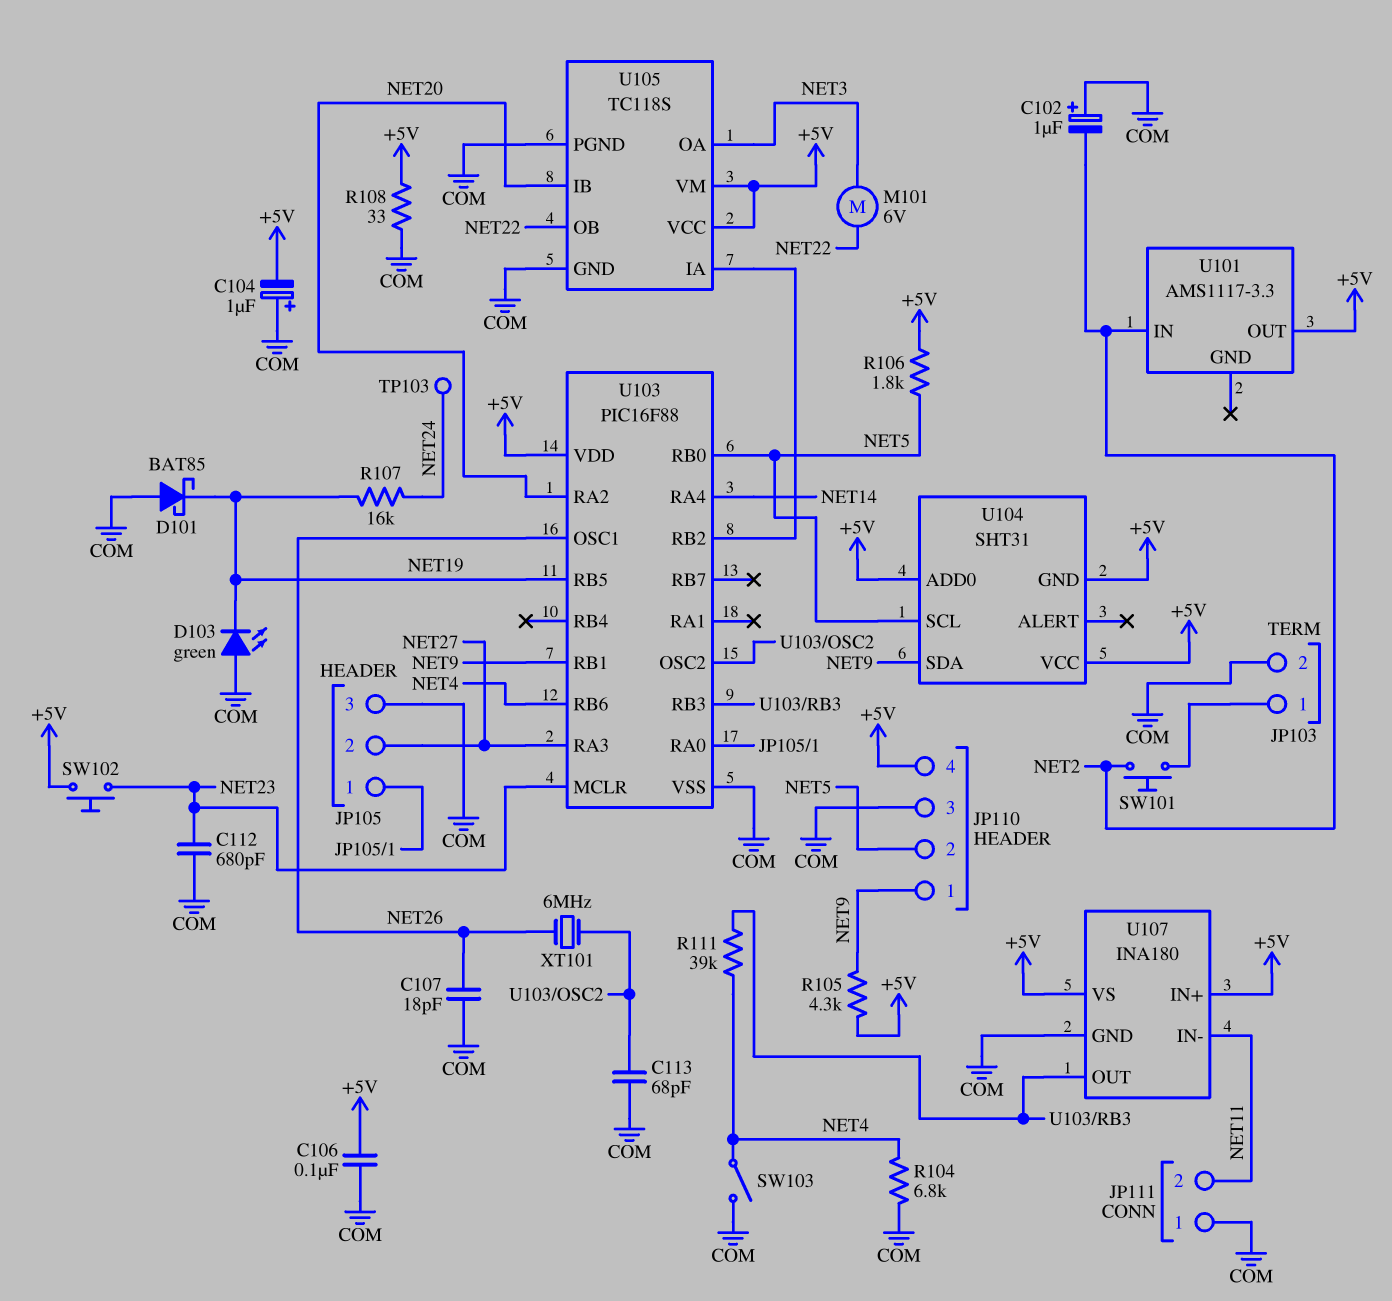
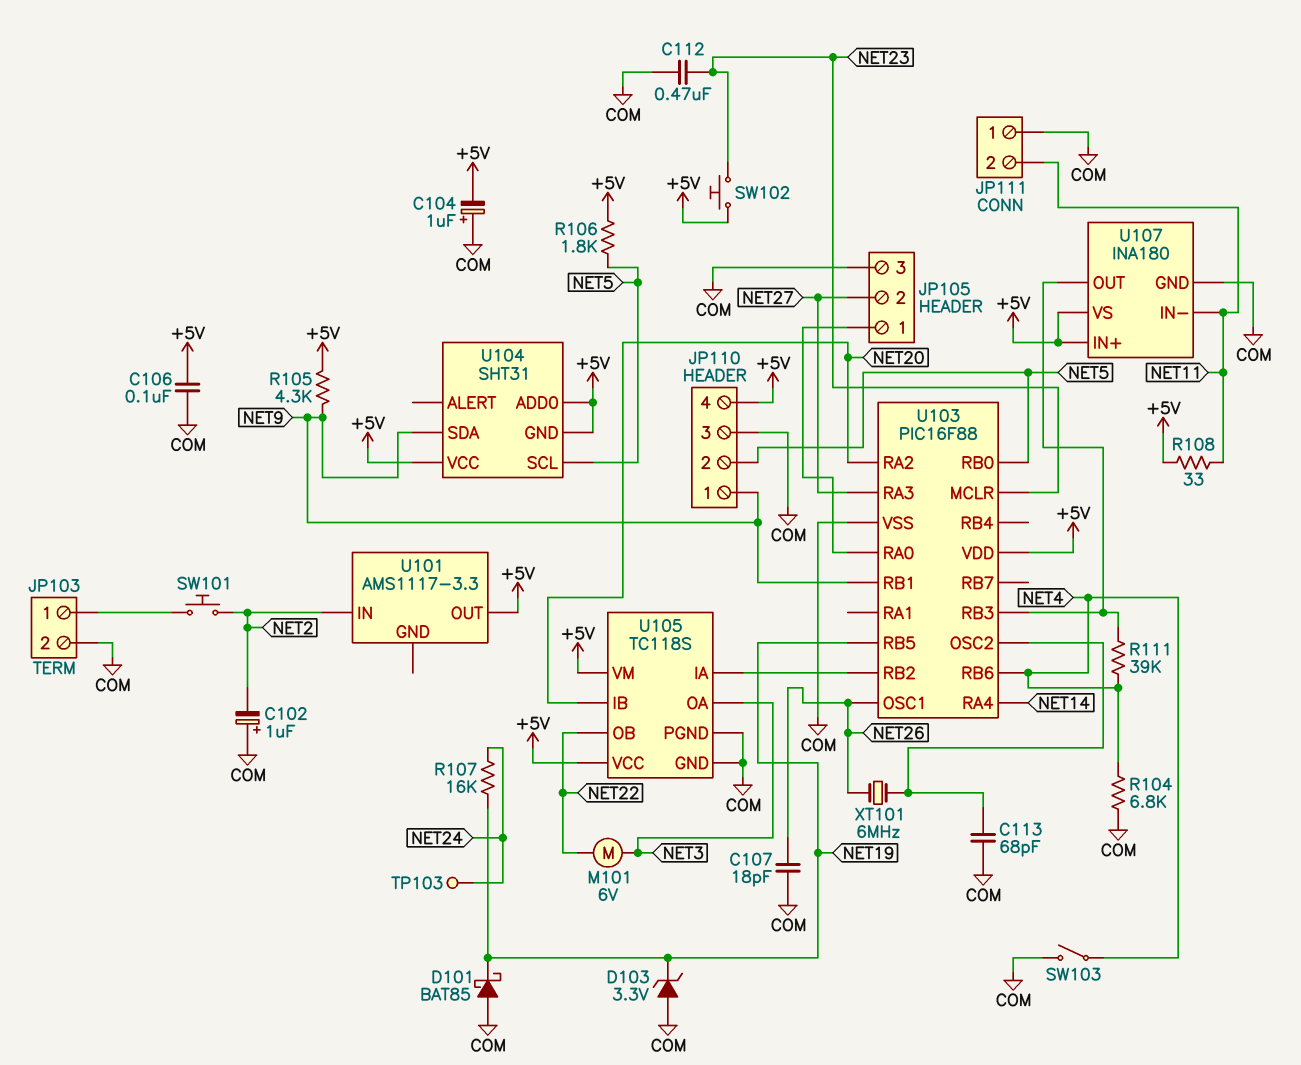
C112: 680pF (COM, NET23) -> 470nF (COM, NET23)
D103: LED green (A COM, K NET19) -> zener 3.3V (A COM, K NET19)
R108: 33 (+5V, COM) -> 33 (+5V, NET11)

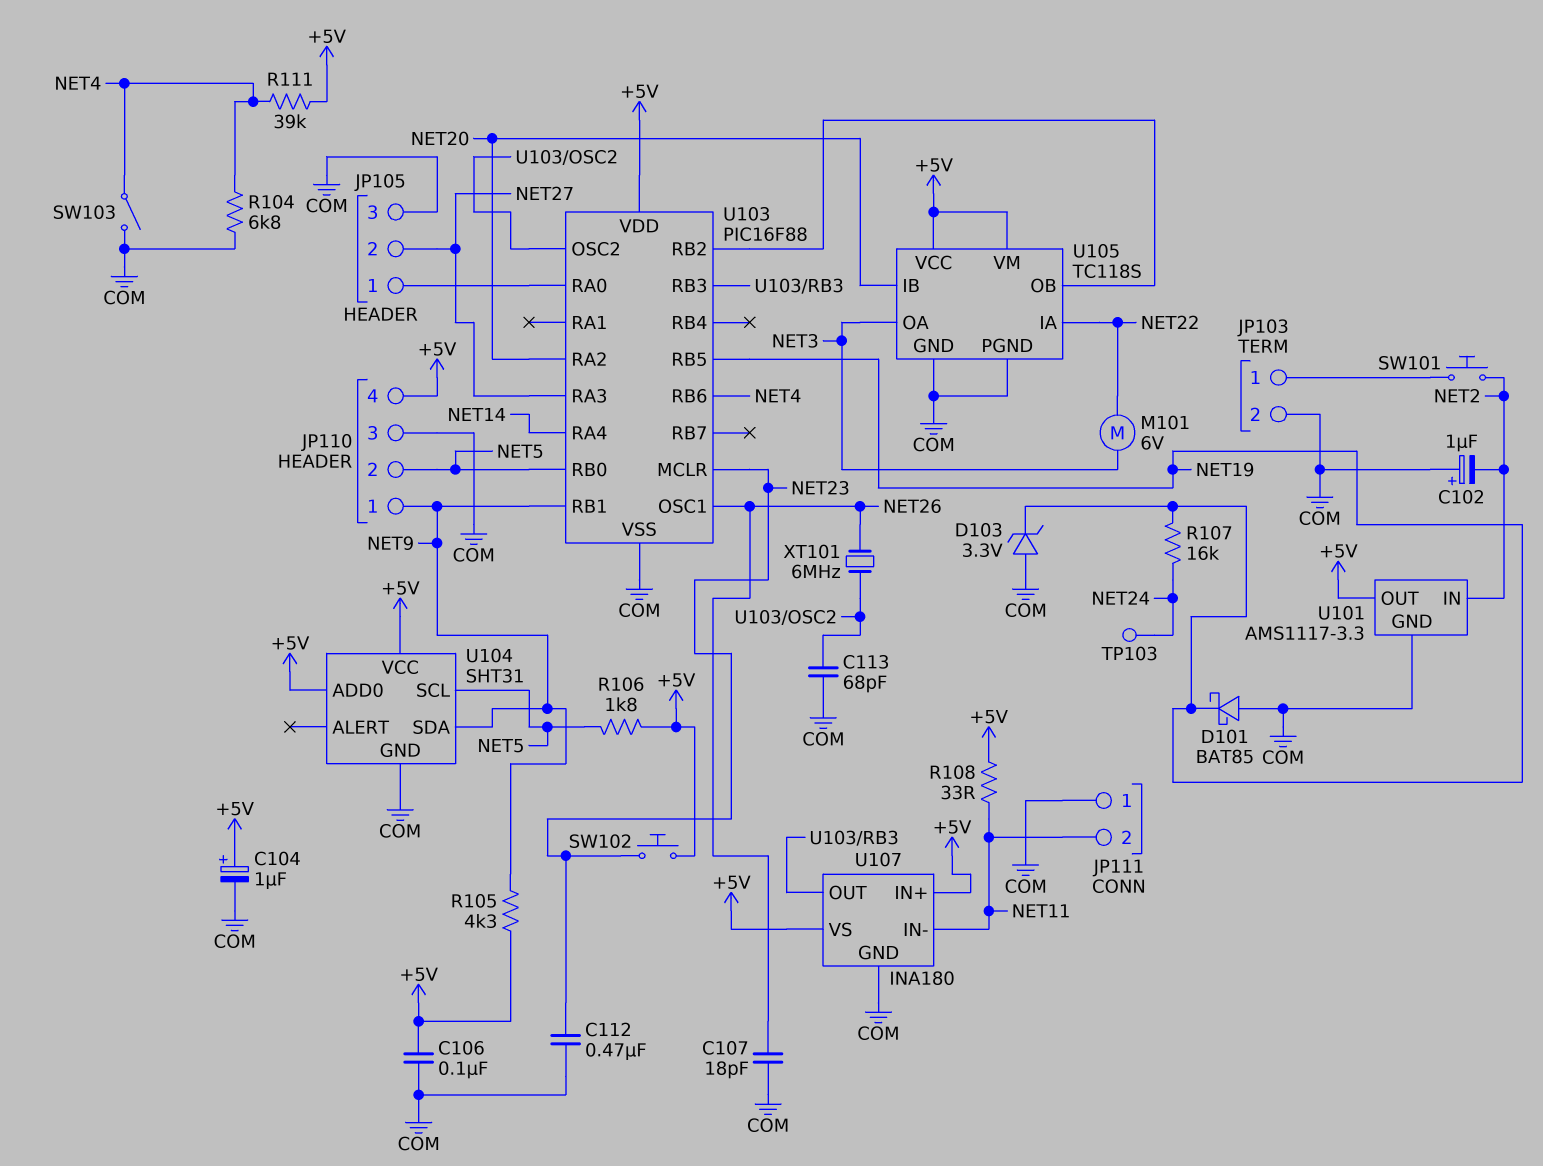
C104: 1uF (plus COM, minus +5V) -> 1uF (plus +5V, minus COM)
R111: 39k (NET4, U103/RB3) -> 39k (+5V, NET4)
U101 pin GND: none -> COM
U104 pin GND: +5V -> COM
U105 pin IA: U103/RB2 -> NET22
U105 pin OB: NET22 -> U103/RB2

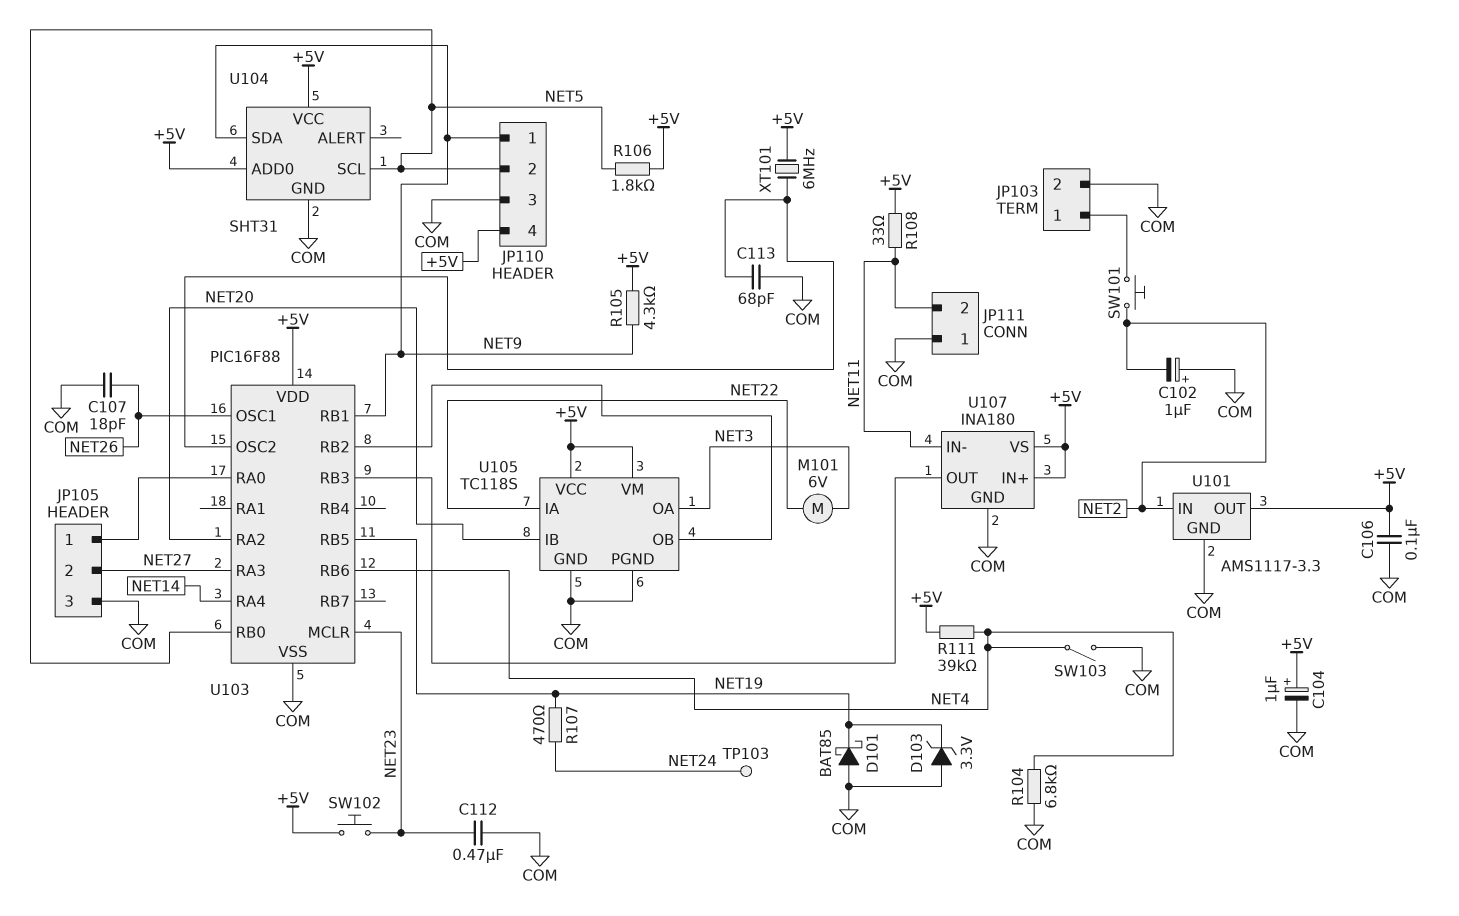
R107: 16k (NET19, NET24) -> 470 (NET19, NET24)
XT101: 6MHz (NET26, U103/OSC2) -> 6MHz (+5V, U103/OSC2)

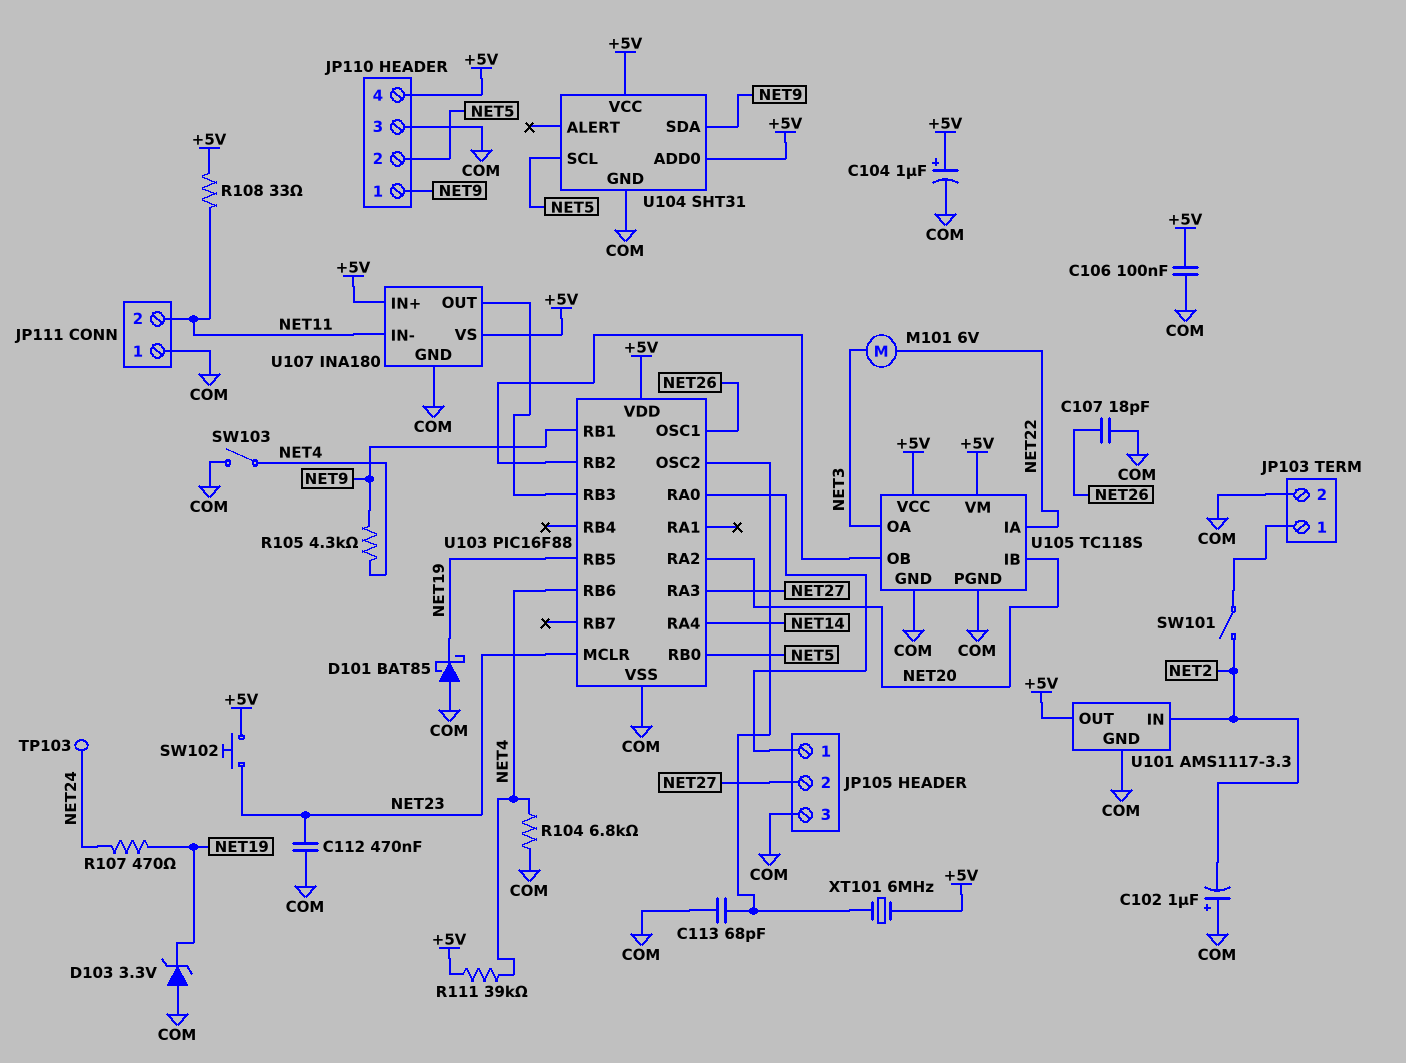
R105: 4.3k (+5V, NET9) -> 4.3k (NET4, NET9)
R106: 1.8k (+5V, NET5) -> none
SW101: button (JP103/1, NET2) -> switch (JP103/1, NET2)

